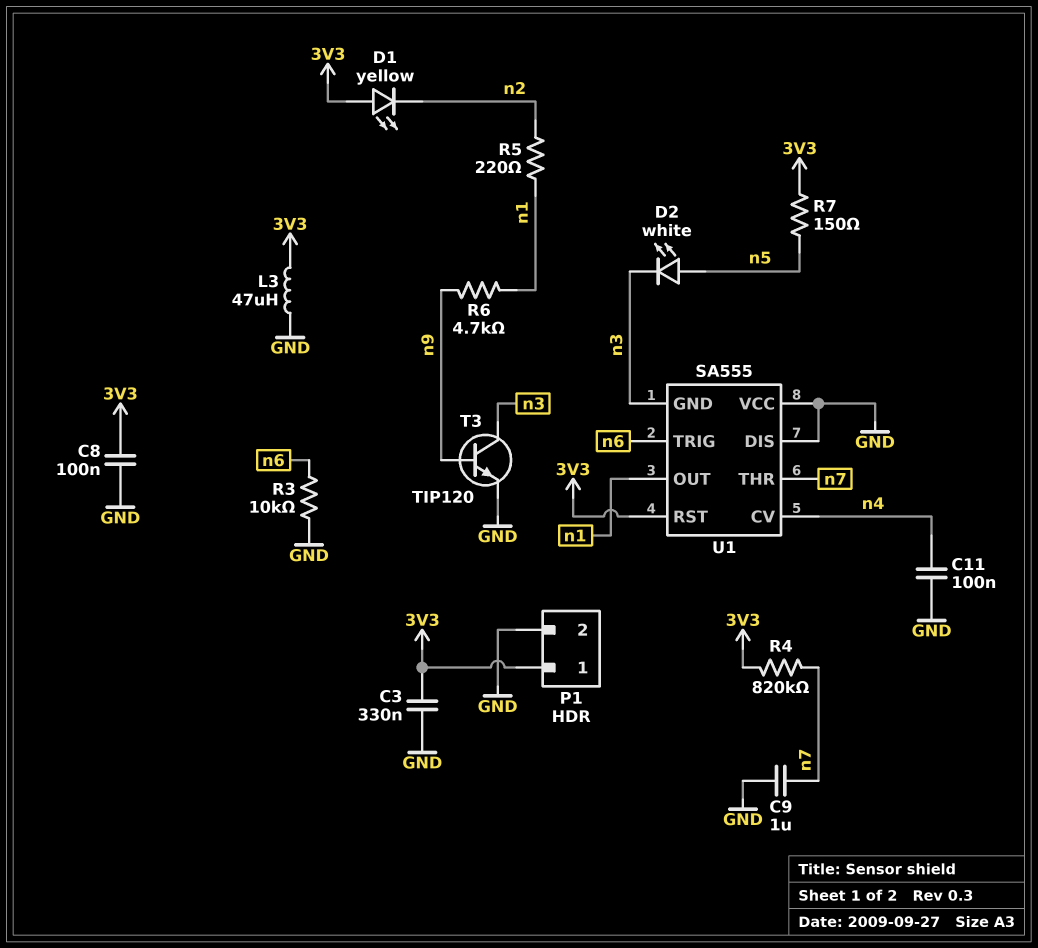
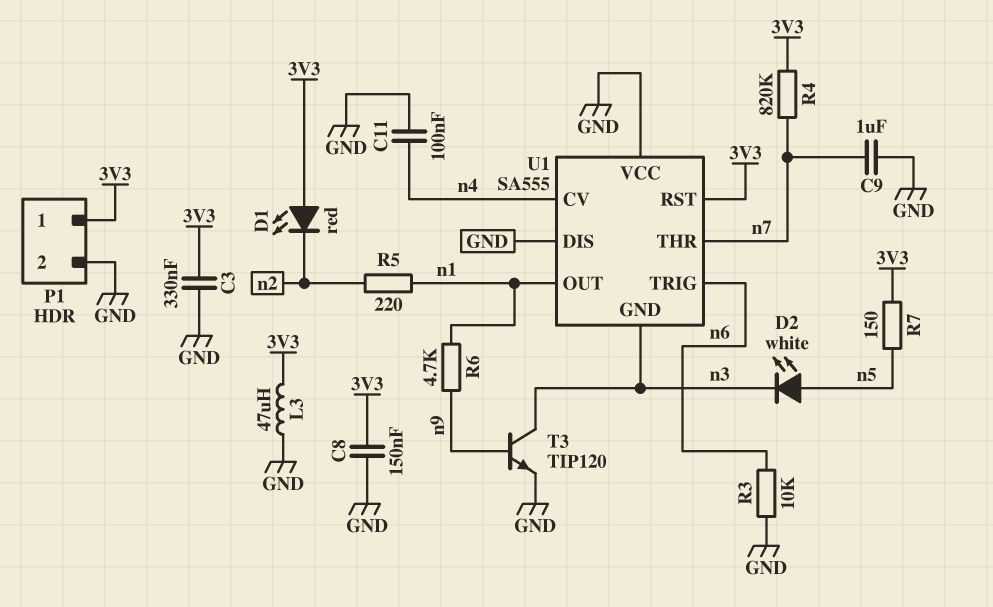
C8: 100nF (3V3, GND) -> 150nF (3V3, GND)
D1: LED yellow (A 3V3, K n2) -> LED red (A 3V3, K n2)

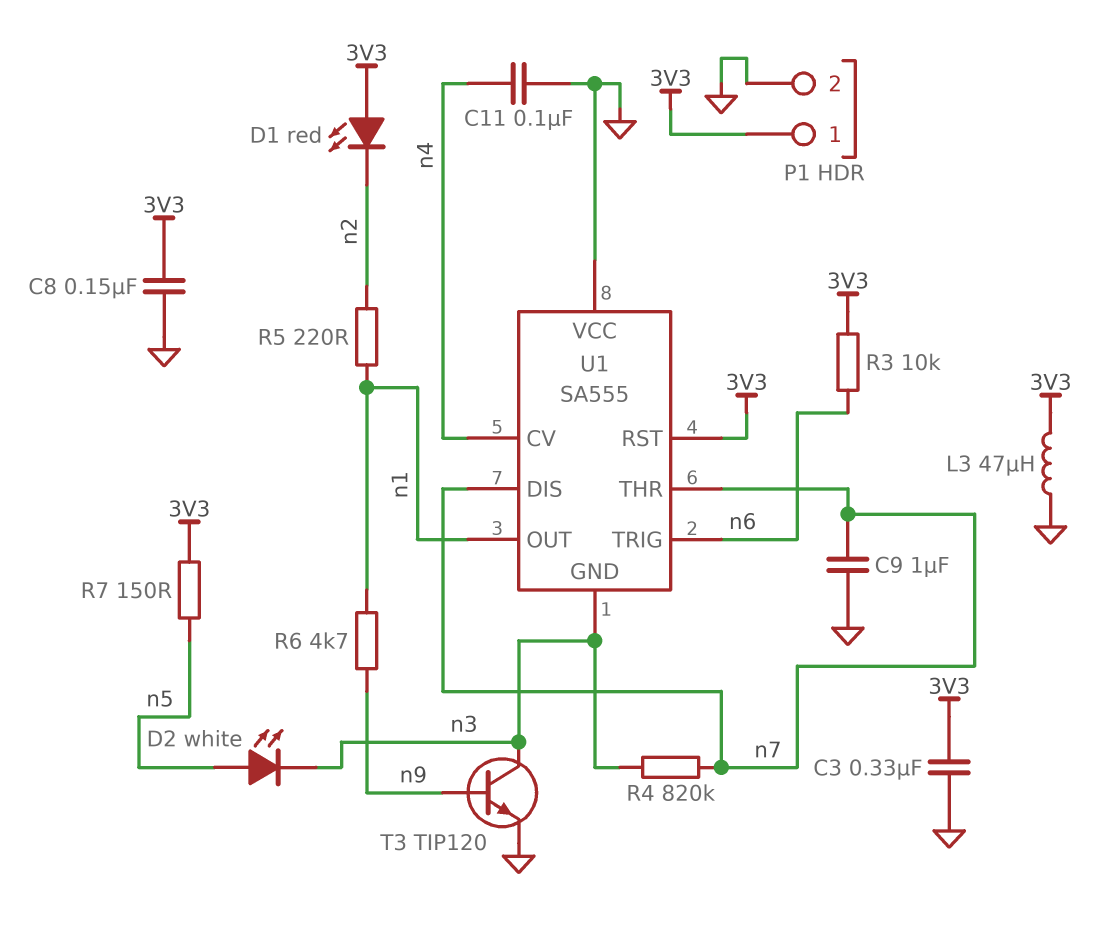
R3: 10k (GND, n6) -> 10k (3V3, n6)
R4: 820k (3V3, n7) -> 820k (n3, n7)
U1 pin DIS: GND -> n7

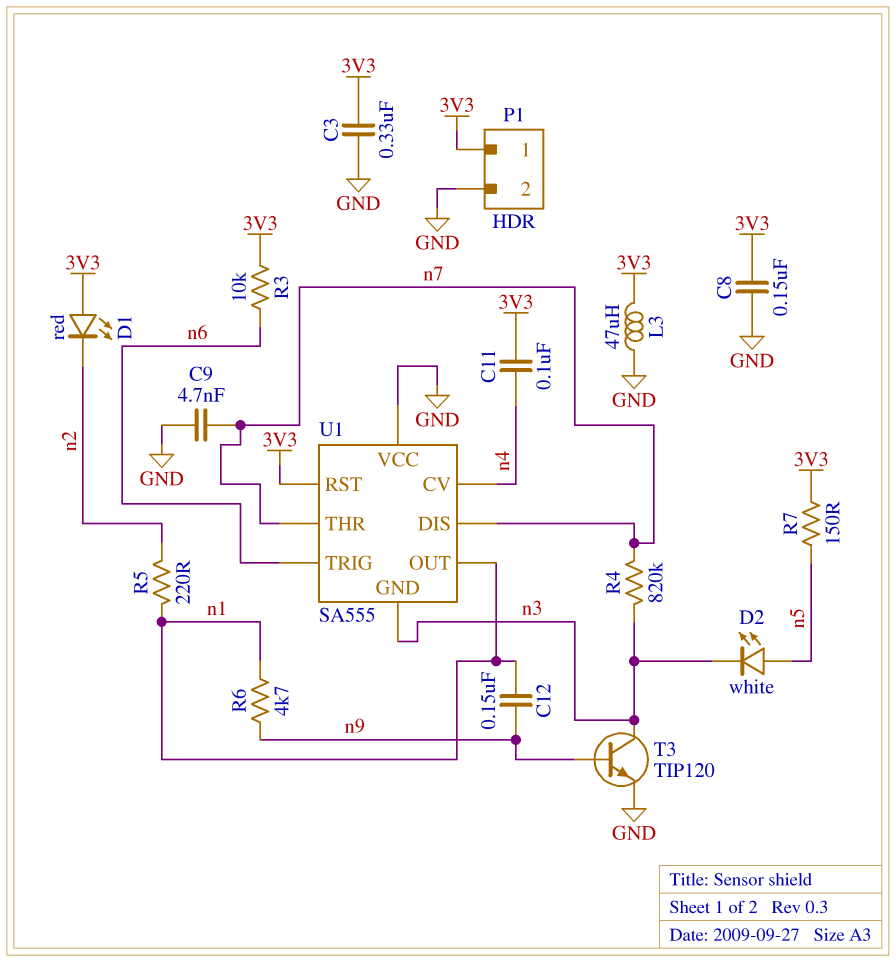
C9: 1uF (GND, n7) -> 4.7nF (GND, n7)
C11: 100nF (GND, n4) -> 100nF (3V3, n4)
C12: none -> 150nF (n1, n9)

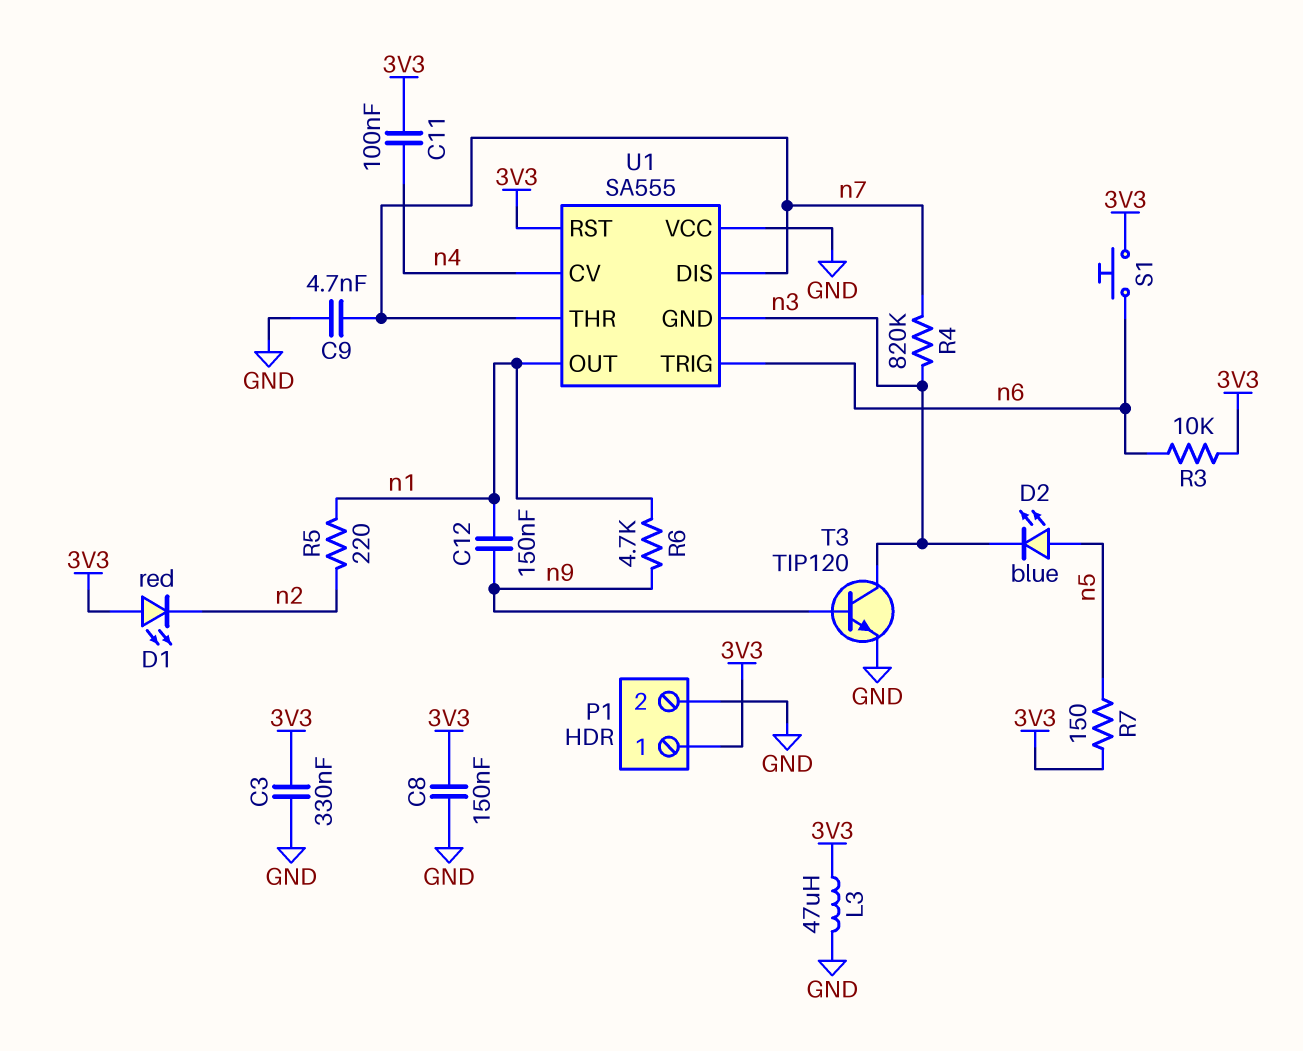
D2: LED white (A n5, K n3) -> LED blue (A n5, K n3)
S1: none -> button (3V3, n6)

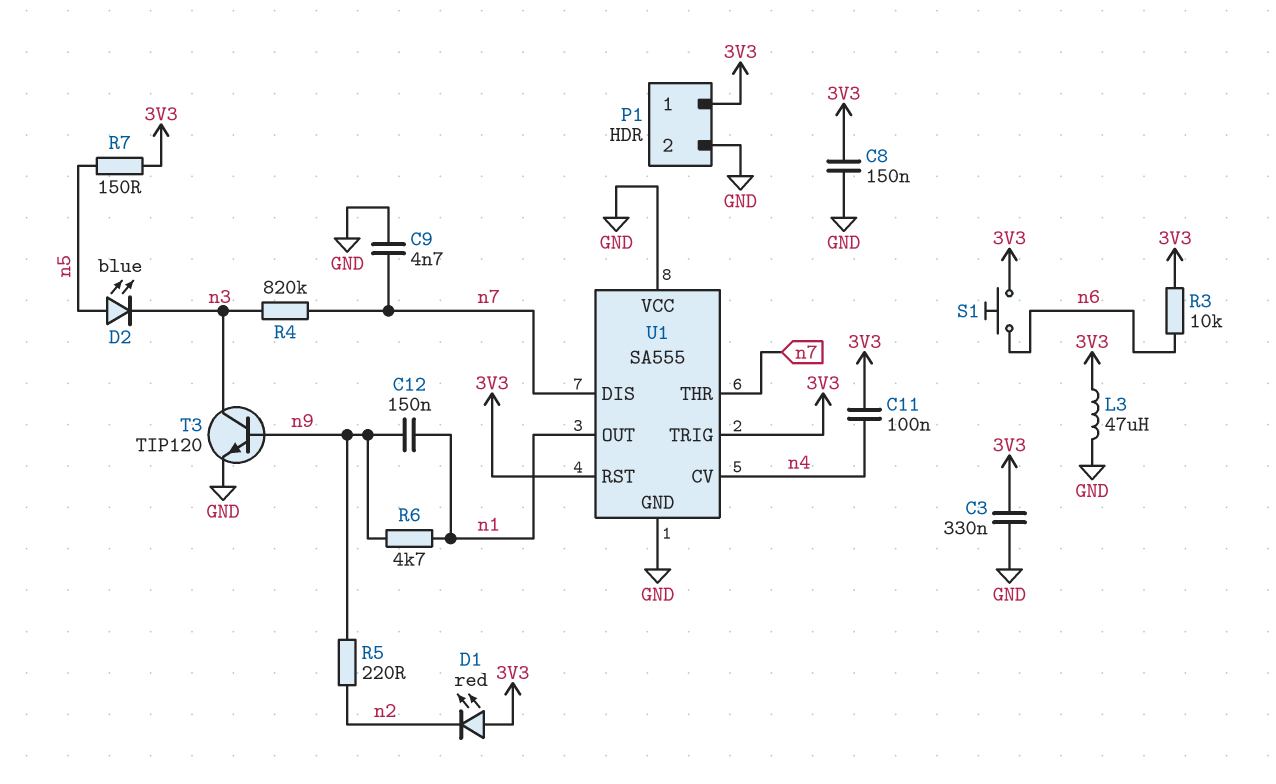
R5: 220 (n1, n2) -> 220 (n2, n9)
U1 pin GND: n3 -> GND
U1 pin TRIG: n6 -> 3V3

